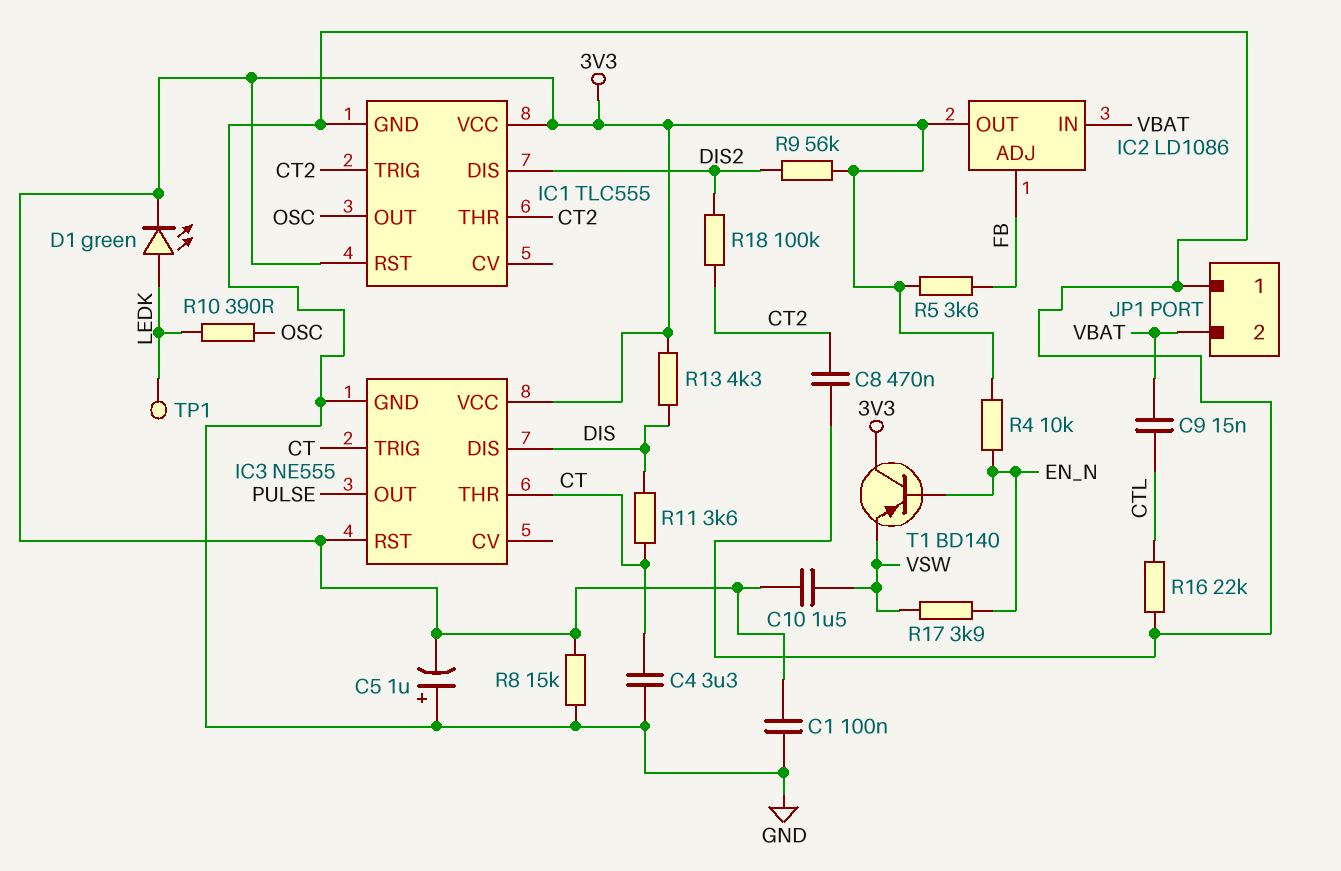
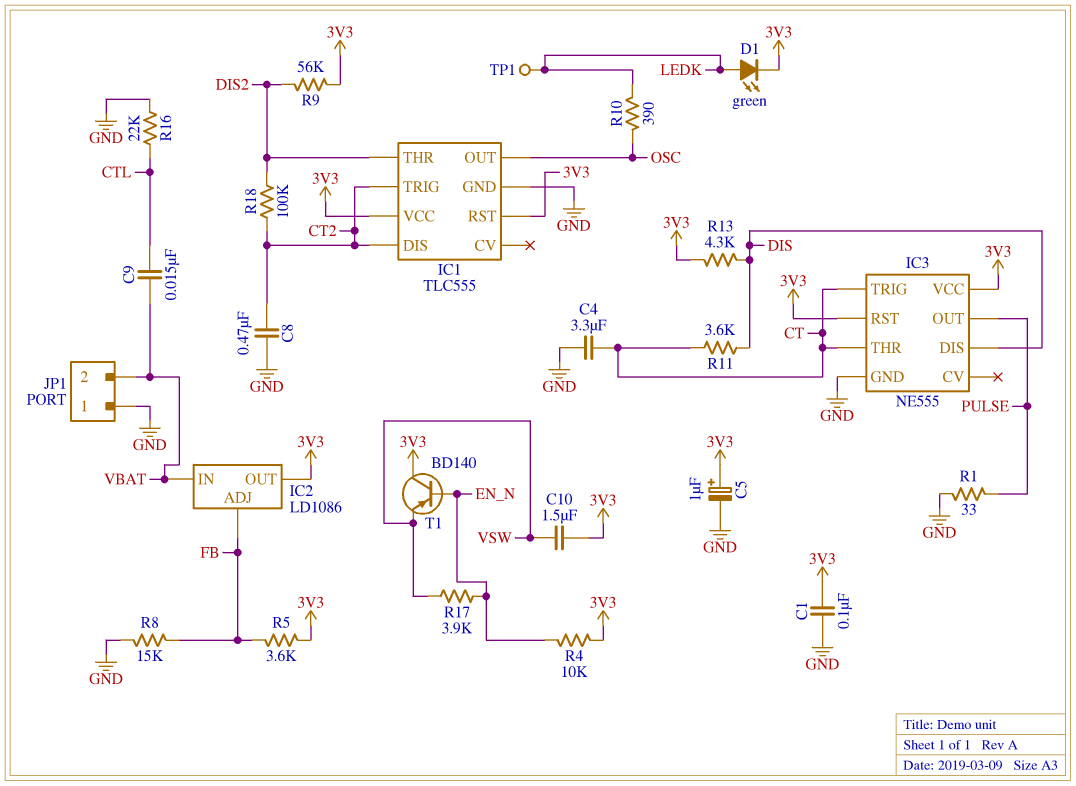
C5: 1uF (plus GND, minus 3V3) -> 1uF (plus 3V3, minus GND)
IC1 pin DIS: DIS2 -> CT2
IC1 pin THR: CT2 -> DIS2
R1: none -> 33 (GND, PULSE)
R8: 15k (3V3, GND) -> 15k (FB, GND)

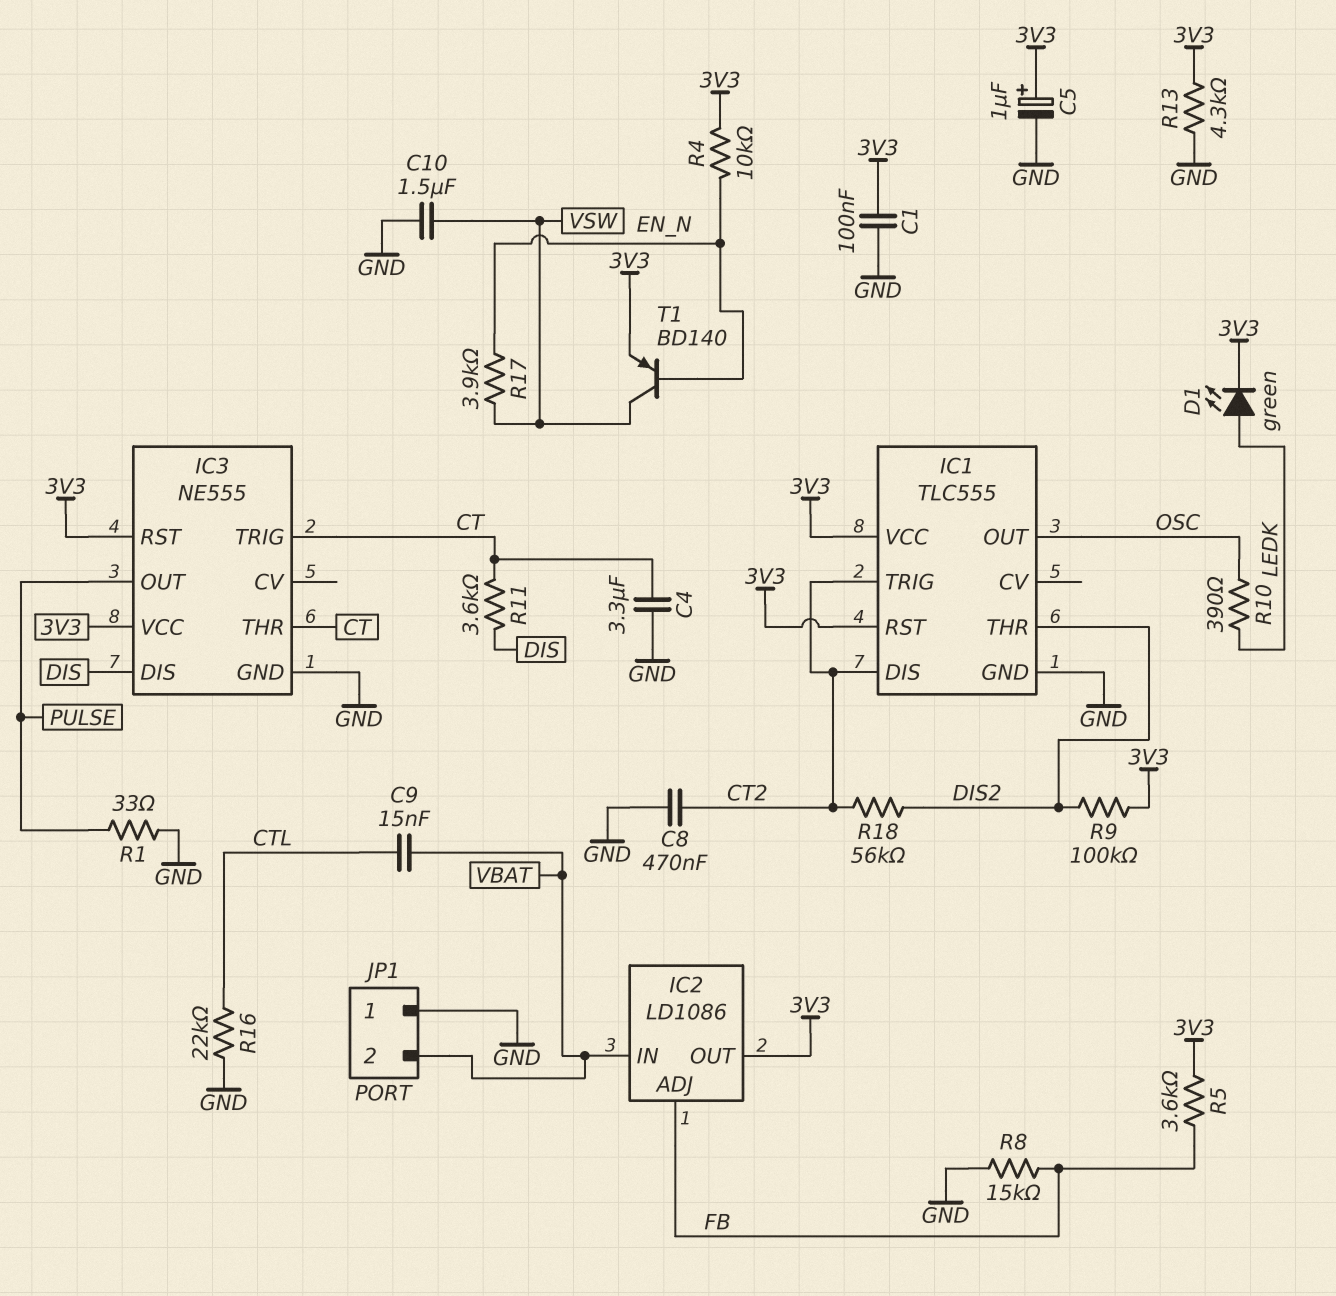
C10: 1.5uF (3V3, VSW) -> 1.5uF (GND, VSW)
R9: 56k (3V3, DIS2) -> 100k (3V3, DIS2)
R13: 4.3k (3V3, DIS) -> 4.3k (3V3, GND)
R18: 100k (CT2, DIS2) -> 56k (CT2, DIS2)
T1: PNP BD140 (B EN_N, C 3V3, E VSW) -> PNP BD140 (B EN_N, C VSW, E 3V3)
TP1: test point (LEDK) -> none

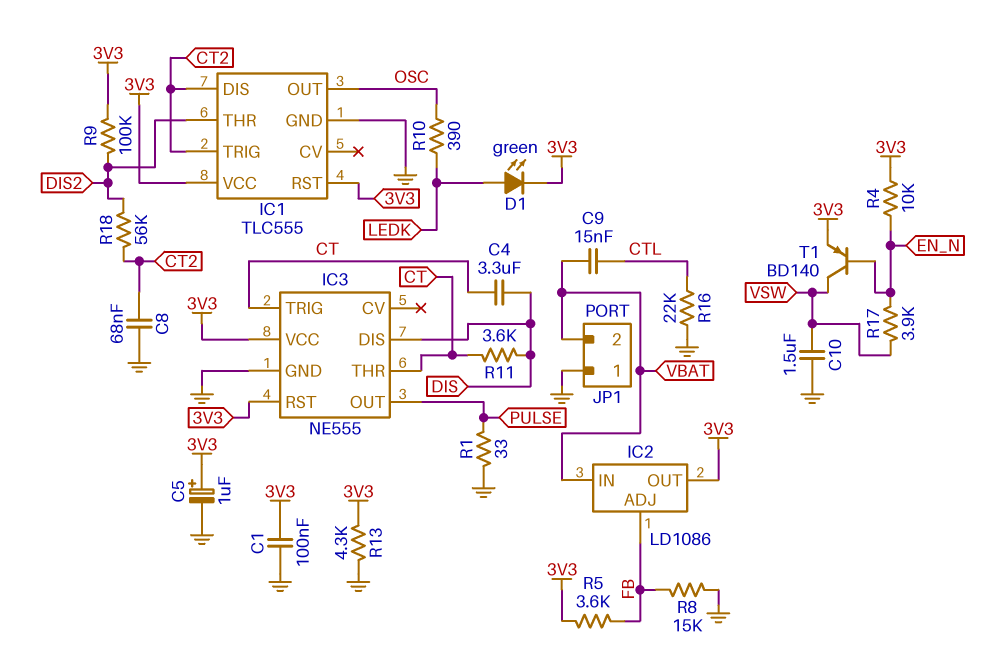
C4: 3.3uF (CT, GND) -> 3.3uF (CT, DIS)
C8: 470nF (CT2, GND) -> 68nF (CT2, GND)

